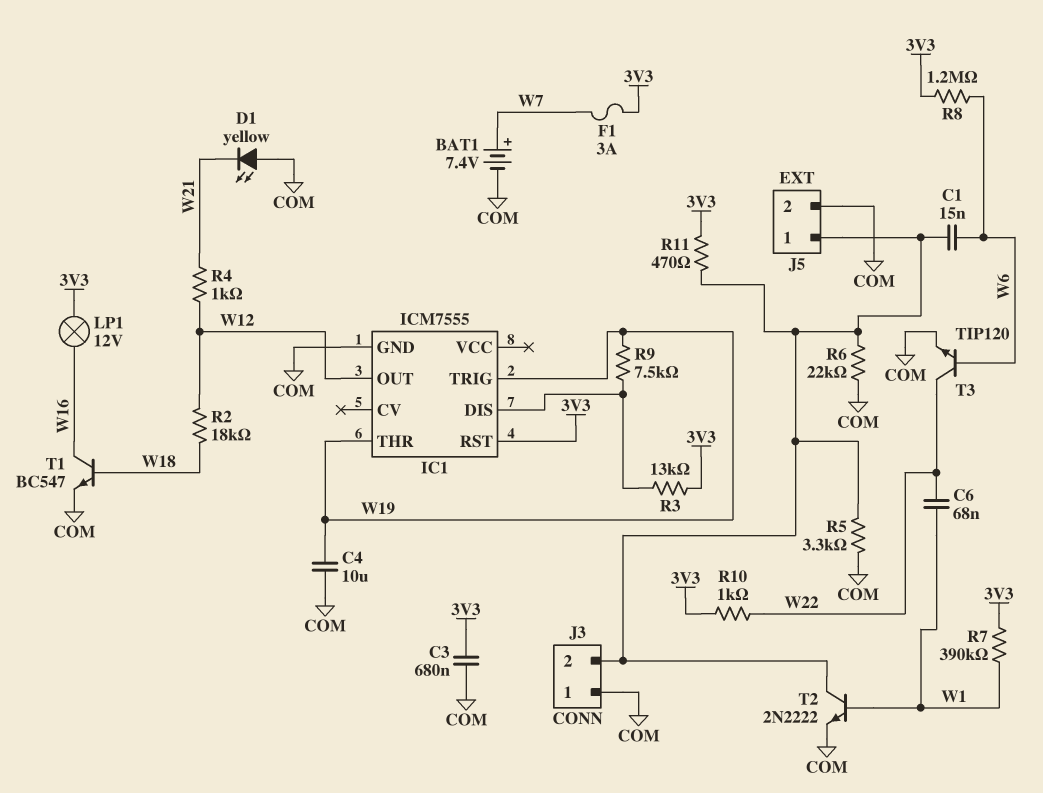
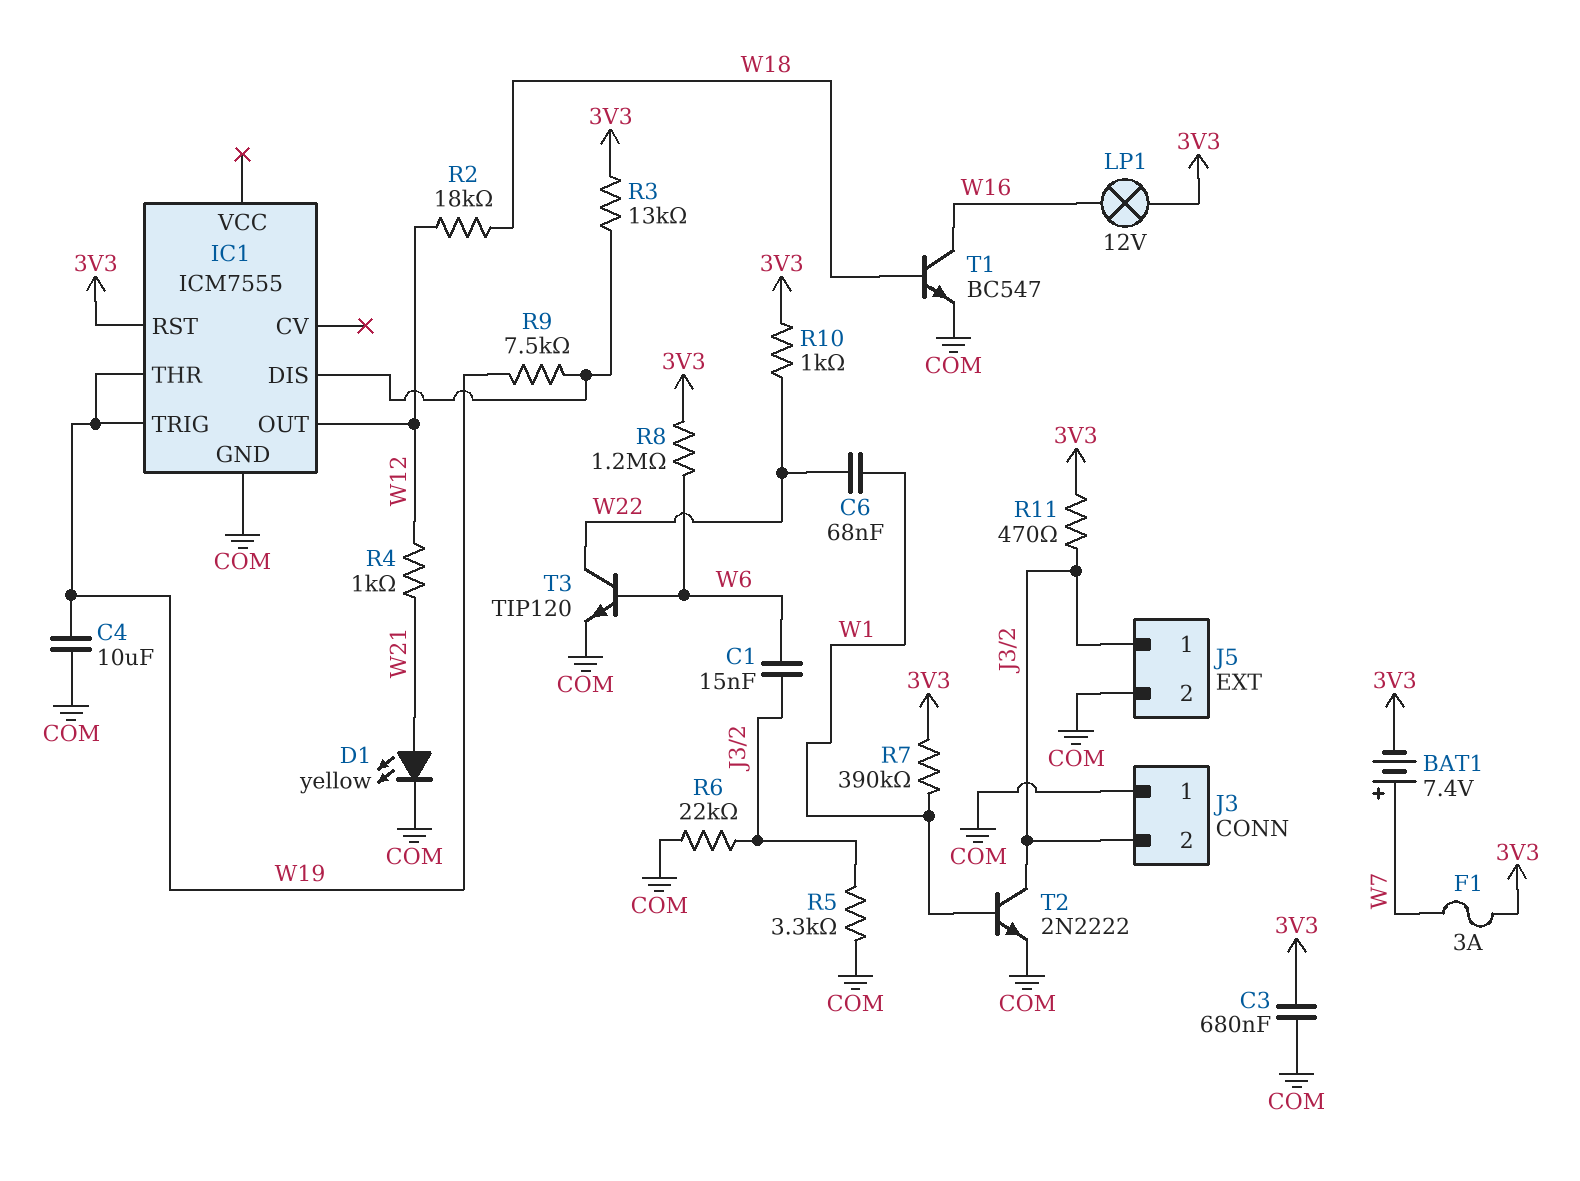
BAT1: 7.4V (plus W7, minus COM) -> 7.4V (plus W7, minus 3V3)
D1: LED yellow (A COM, K W21) -> LED yellow (A W21, K COM)

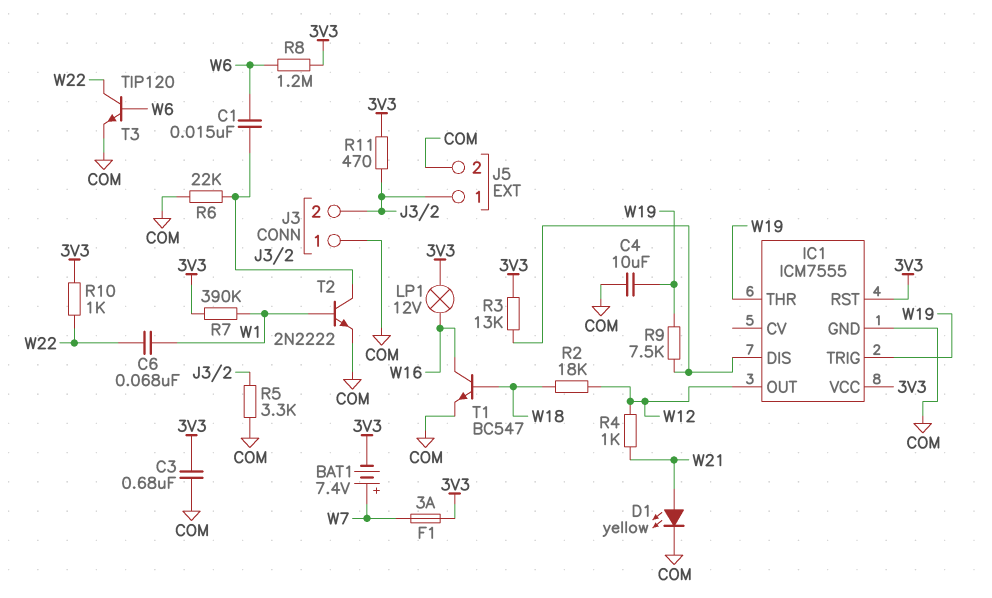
IC1 pin VCC: none -> 3V3

